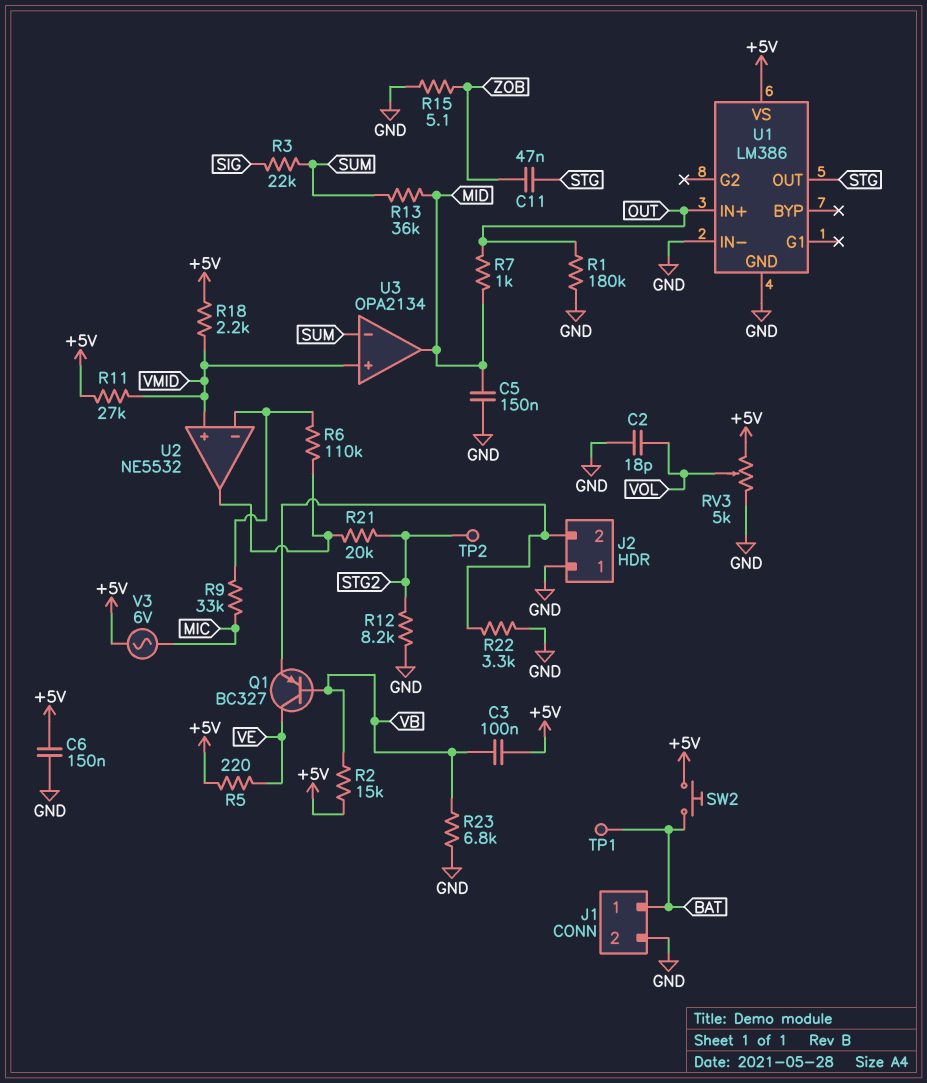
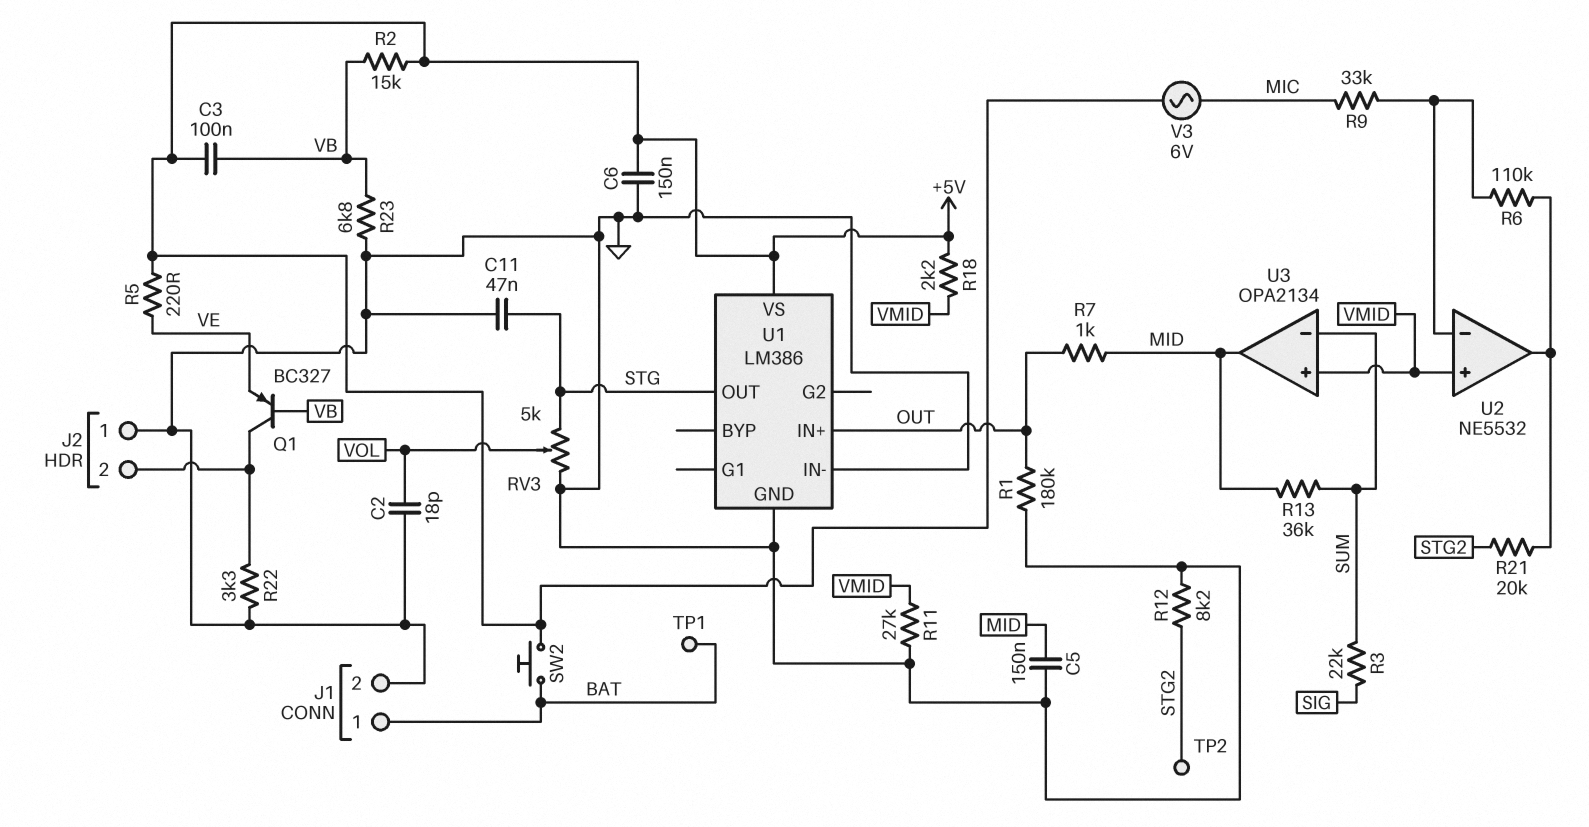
C11: 47nF (STG, ZOB) -> 47nF (GND, STG)
Q1: PNP BC327 (B VB, C VE, E J2/2) -> PNP BC327 (B VB, C J2/2, E VE)
R11: 27k (+5V, VMID) -> 27k (GND, VMID)
R15: 5.1 (GND, ZOB) -> none
RV3: 5k (+5V, GND, wiper VOL) -> 5k (GND, STG, wiper VOL)

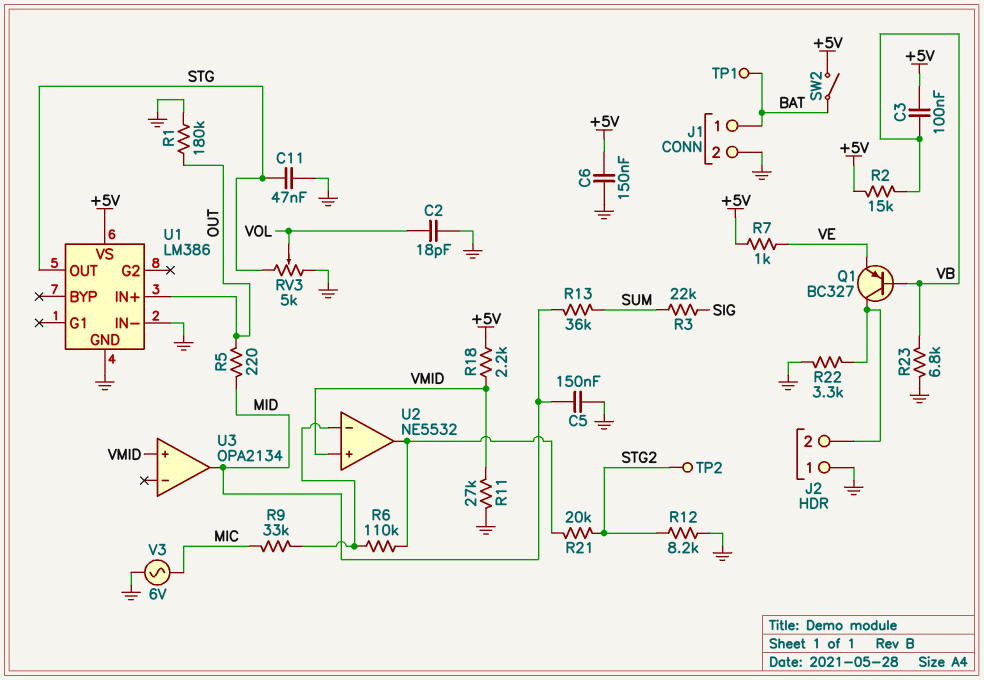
R5: 220 (+5V, VE) -> 220 (MID, OUT)
R7: 1k (MID, OUT) -> 1k (+5V, VE)
SW2: button (+5V, BAT) -> switch (+5V, BAT)
U3 pin in-: SUM -> none
V3: AC 6V (+5V, MIC) -> AC 6V (GND, MIC)

